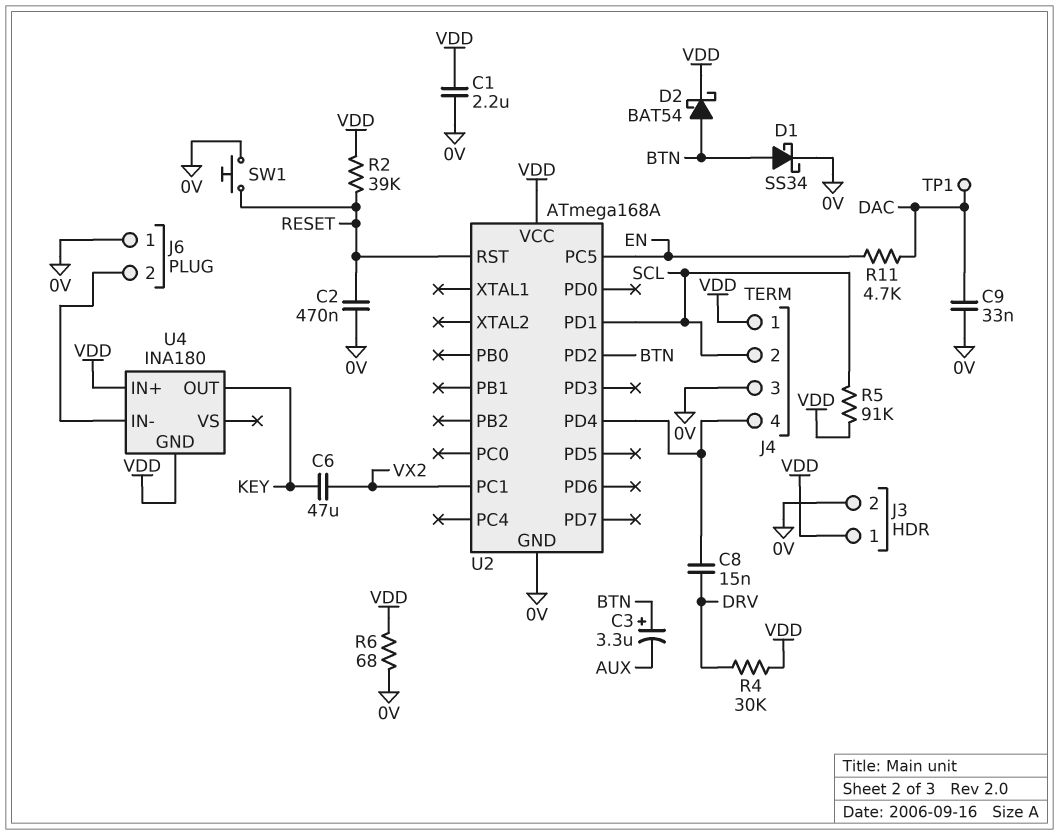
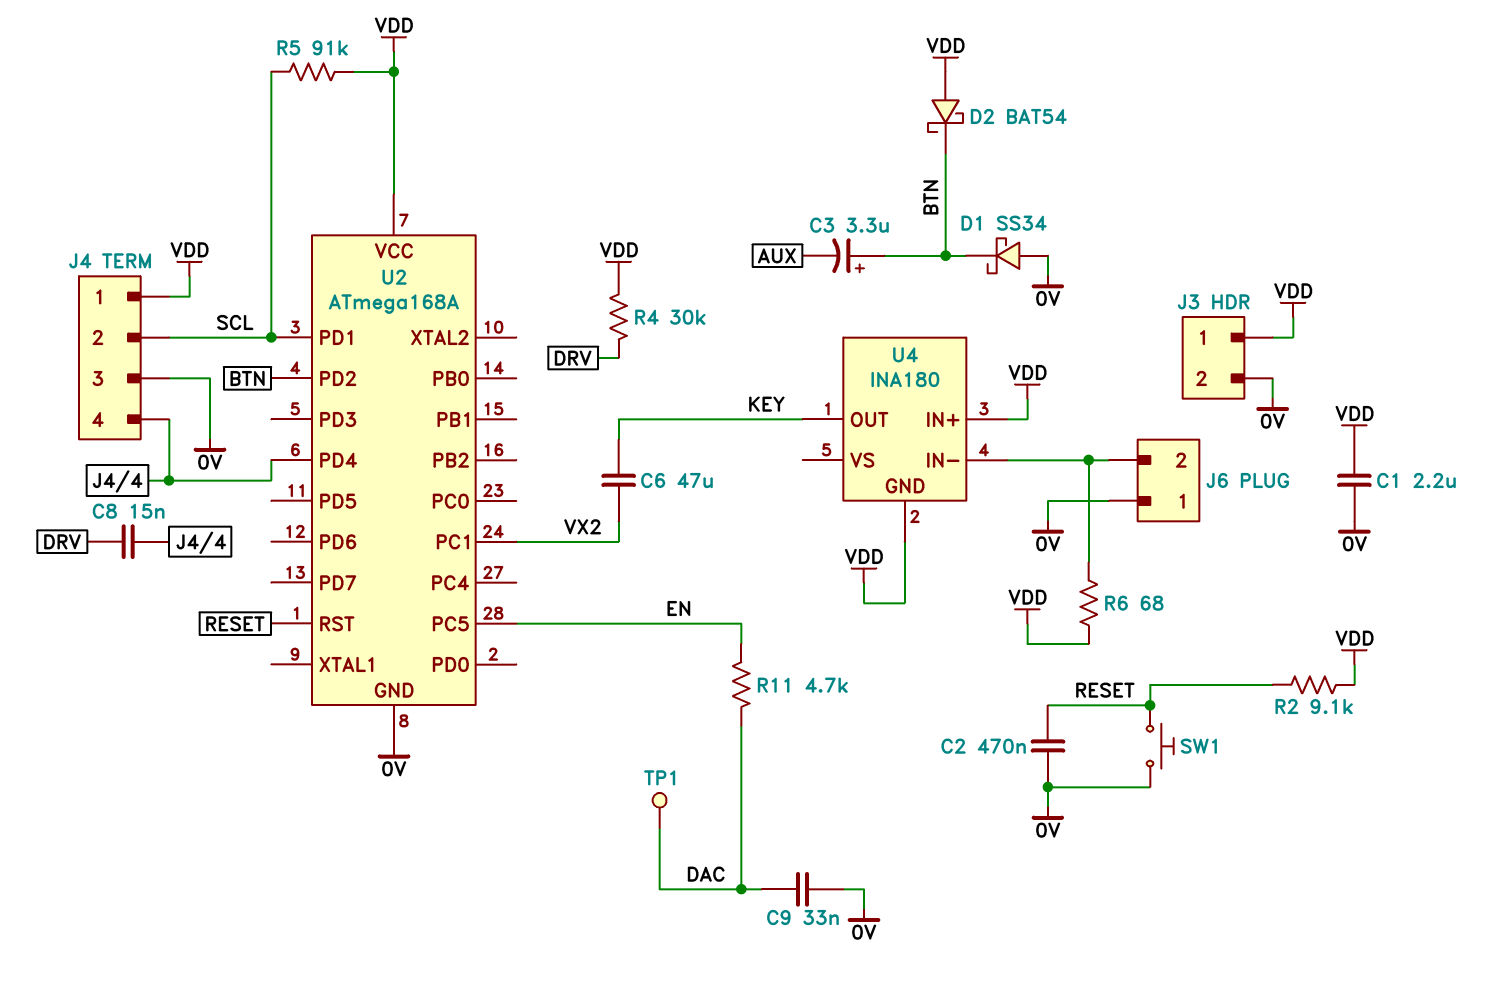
D1: schottky SS34 (A BTN, K 0V) -> schottky SS34 (A 0V, K BTN)
D2: schottky BAT54 (A BTN, K VDD) -> schottky BAT54 (A VDD, K BTN)
R2: 39k (RESET, VDD) -> 9.1k (RESET, VDD)
R6: 68 (0V, VDD) -> 68 (J6/2, VDD)

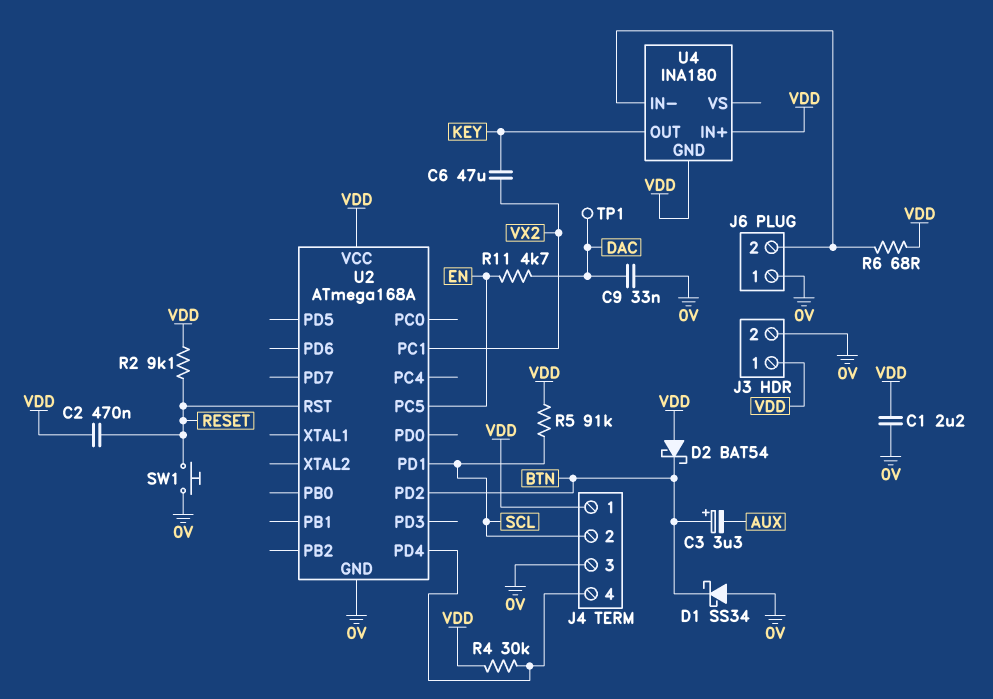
C2: 470nF (0V, RESET) -> 470nF (RESET, VDD)
C8: 15nF (DRV, J4/4) -> none
R4: 30k (DRV, VDD) -> 30k (J4/4, VDD)

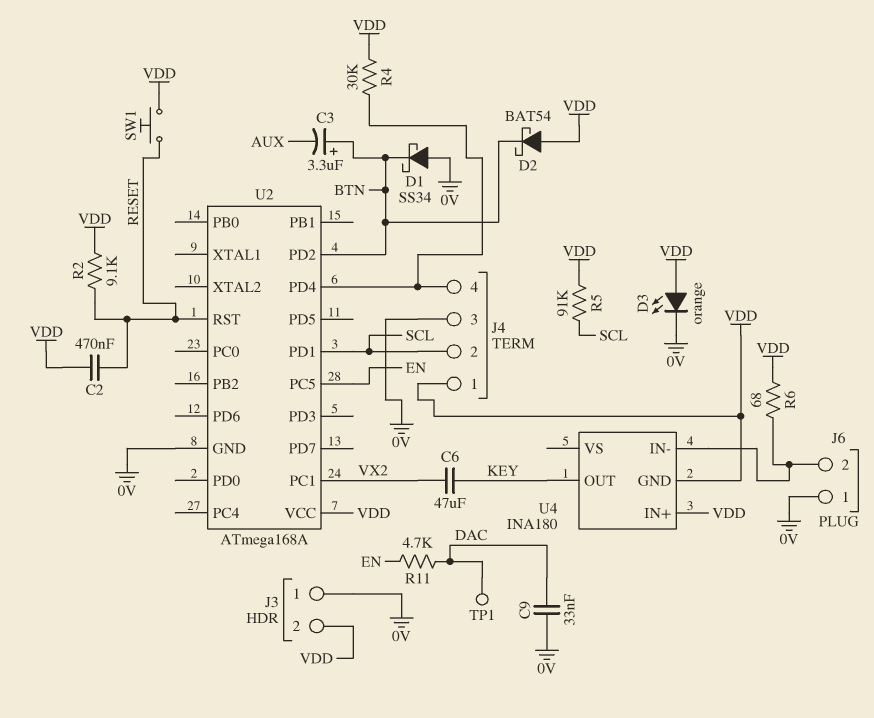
C1: 2.2uF (0V, VDD) -> none
D3: none -> LED orange (A VDD, K 0V)
J3 pin 1: VDD -> 0V
J3 pin 2: 0V -> VDD
SW1: button (0V, RESET) -> button (RESET, VDD)

